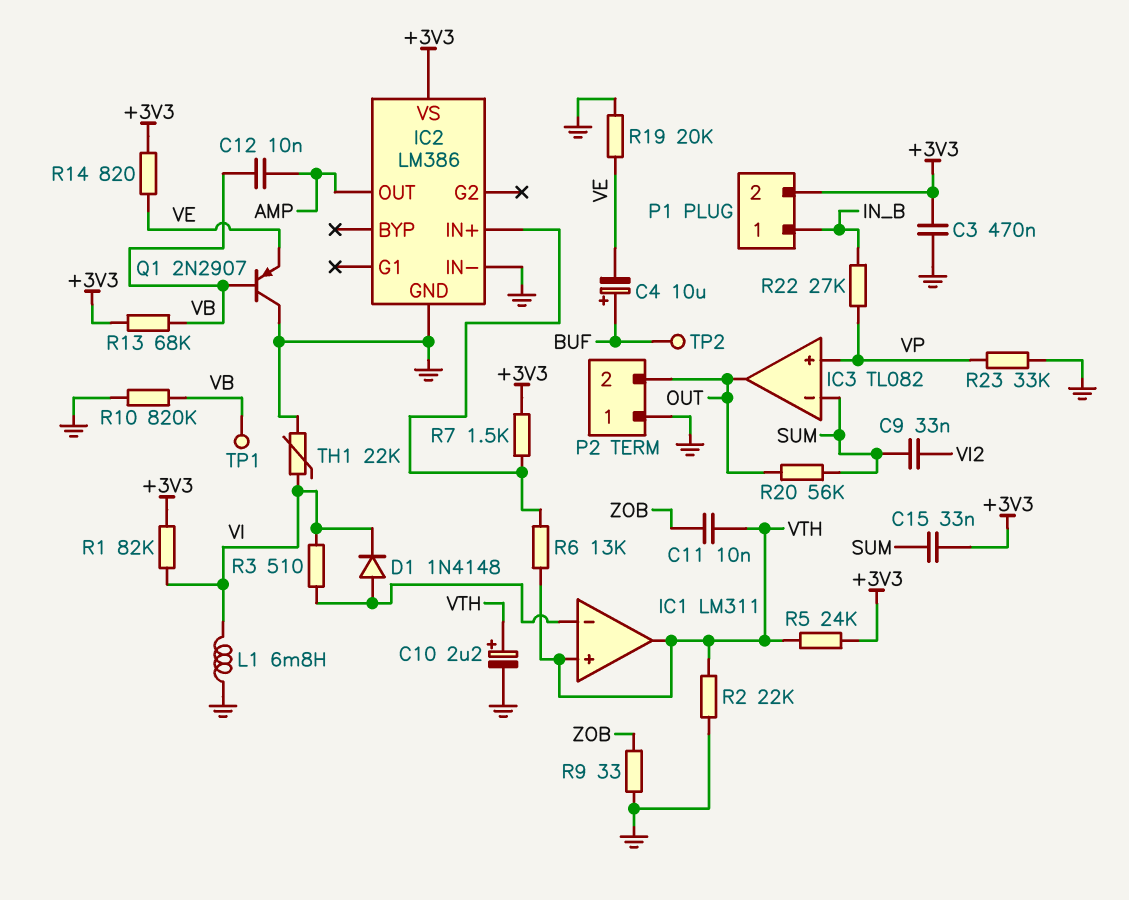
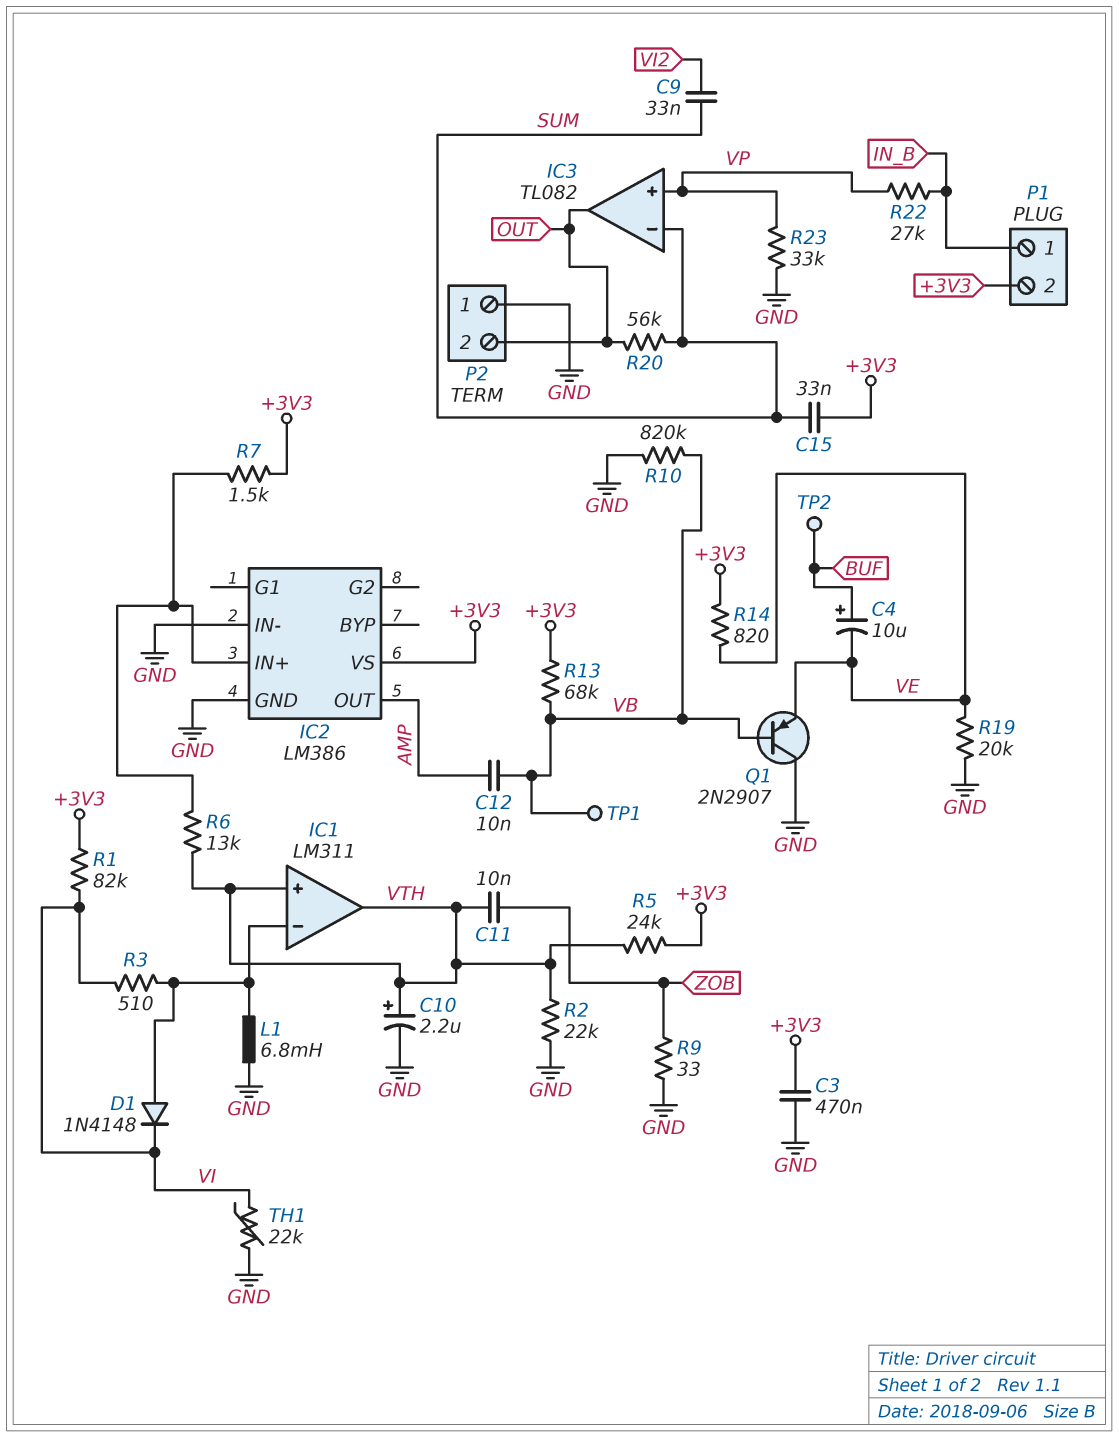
L1: 6.8mH (GND, VI) -> 6.8mH (GND, IC1/in-)

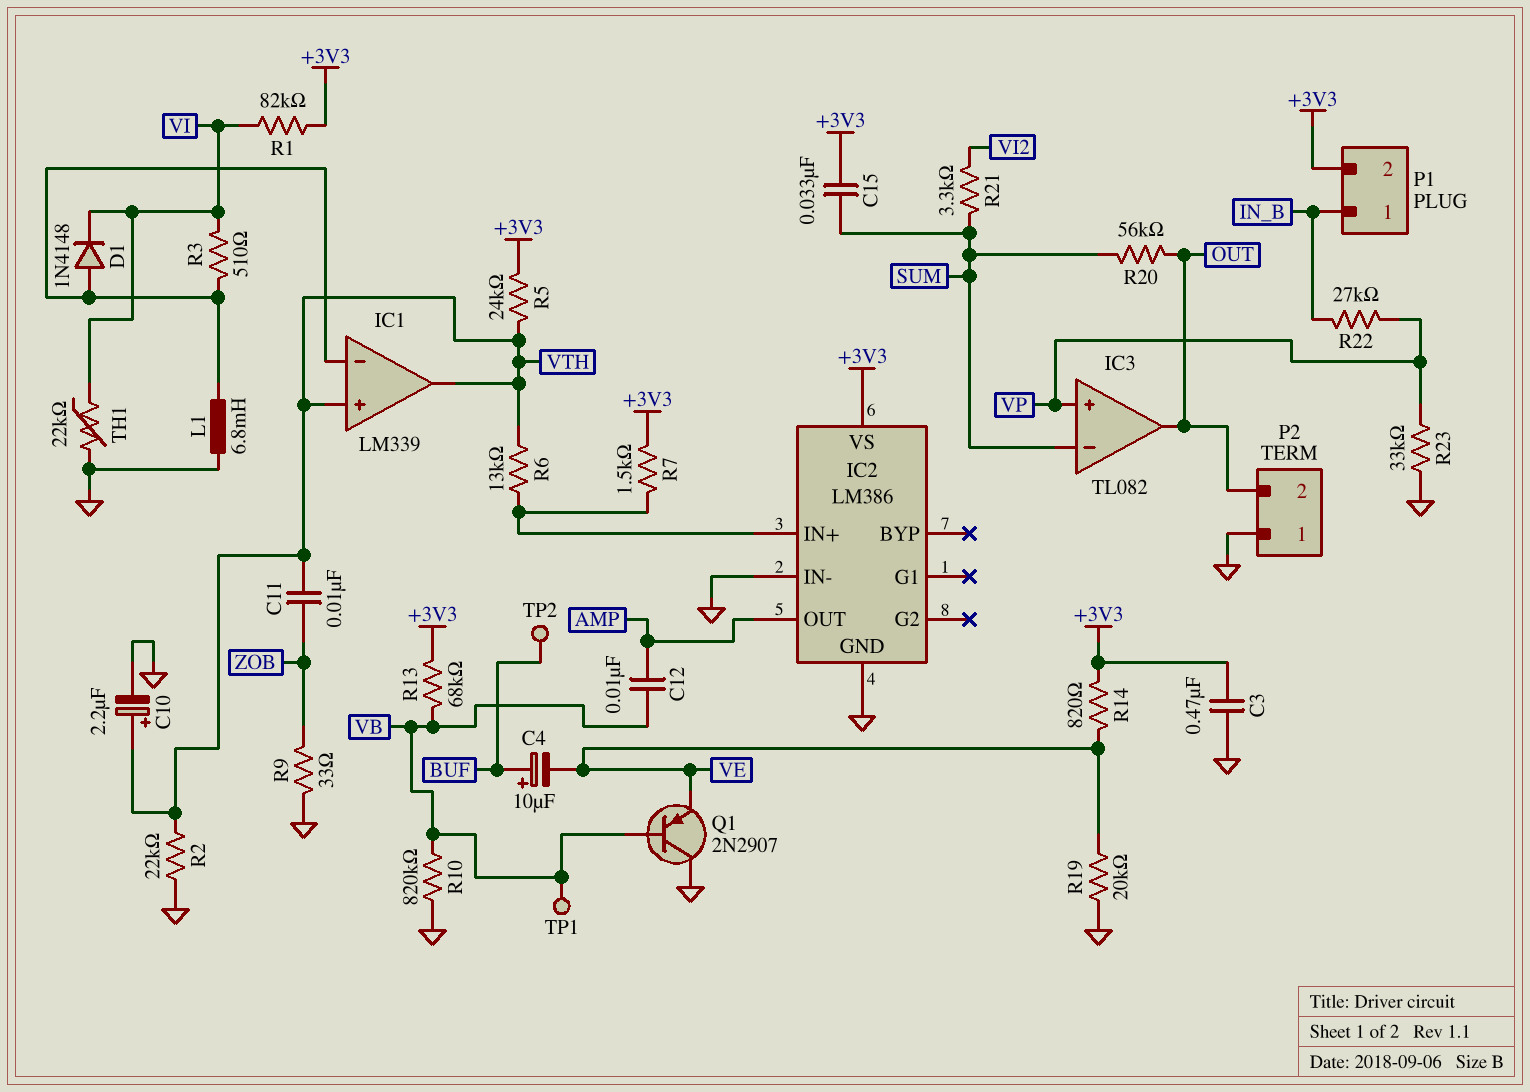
C9: 33nF (SUM, VI2) -> none
IC1: LM311 -> LM339
R21: none -> 3.3k (SUM, VI2)

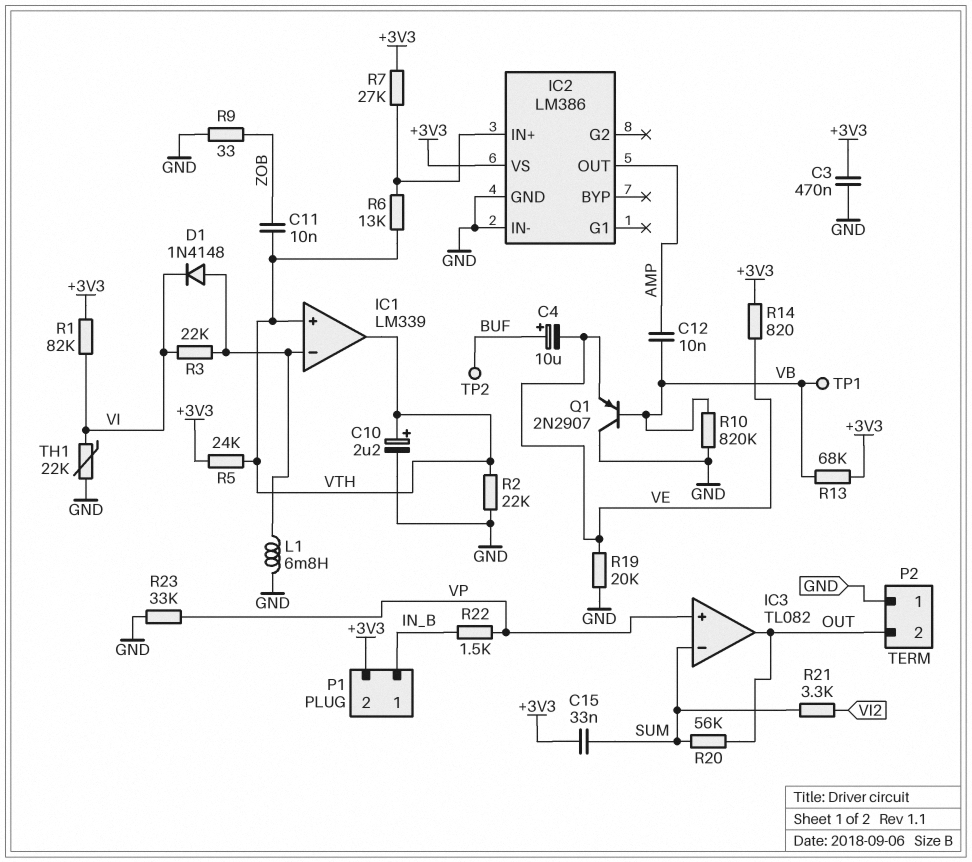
R3: 510 (IC1/in-, VI) -> 22k (IC1/in-, VI)
R7: 1.5k (+3V3, IC2/IN+) -> 27k (+3V3, IC2/IN+)
R22: 27k (IN_B, VP) -> 1.5k (IN_B, VP)

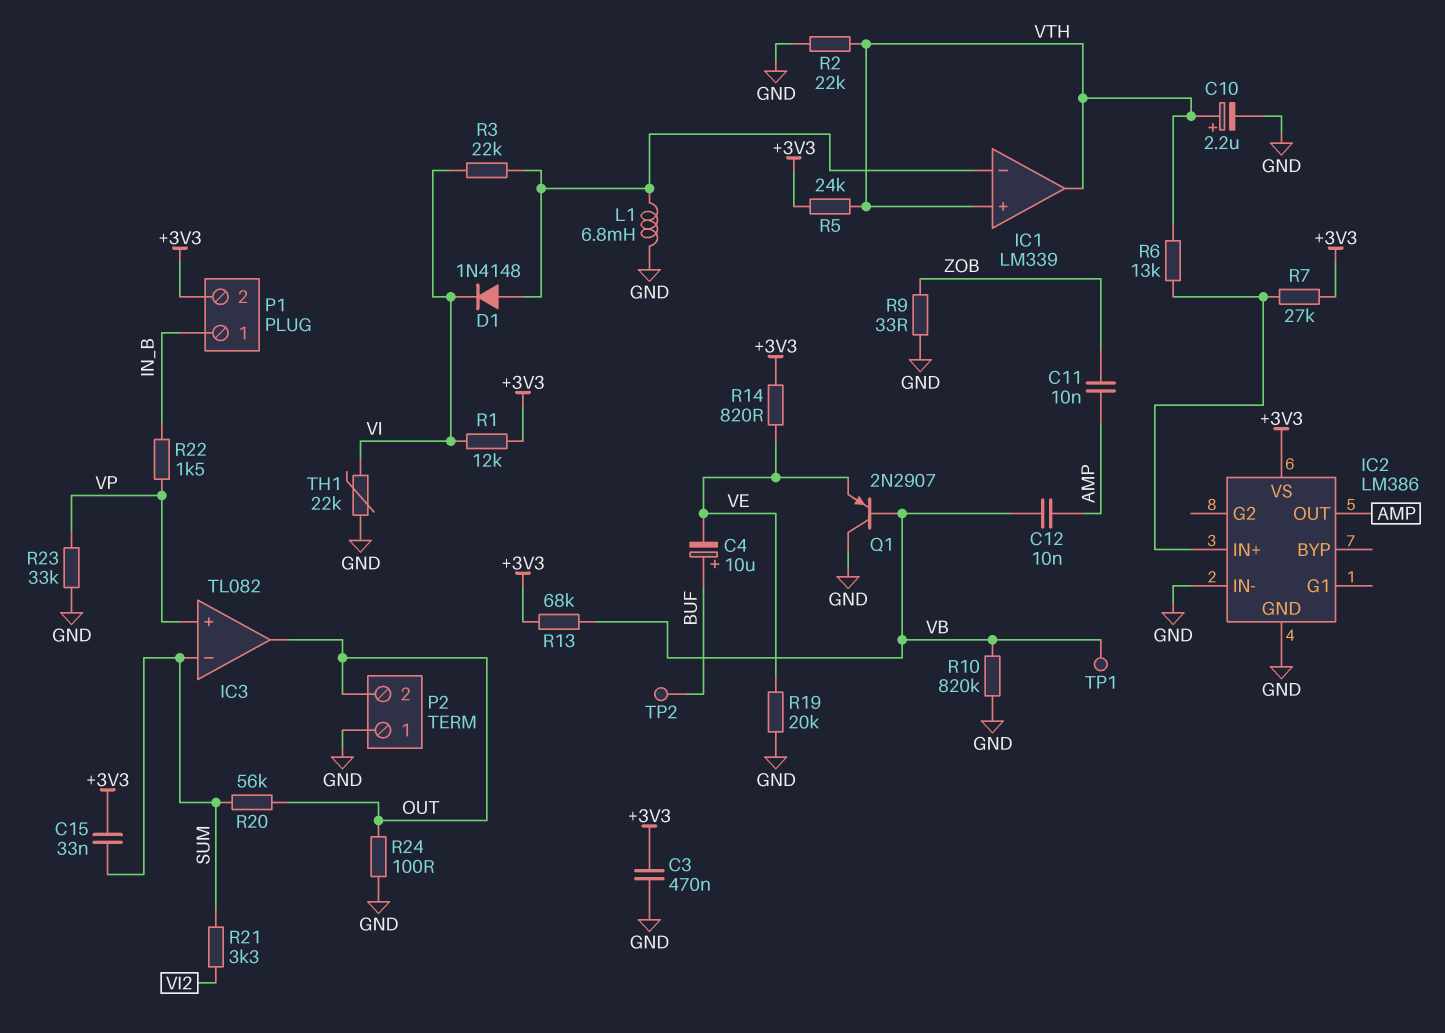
C11: 10nF (VTH, ZOB) -> 10nF (AMP, ZOB)
R1: 82k (+3V3, VI) -> 12k (+3V3, VI)
R24: none -> 100 (GND, OUT)

